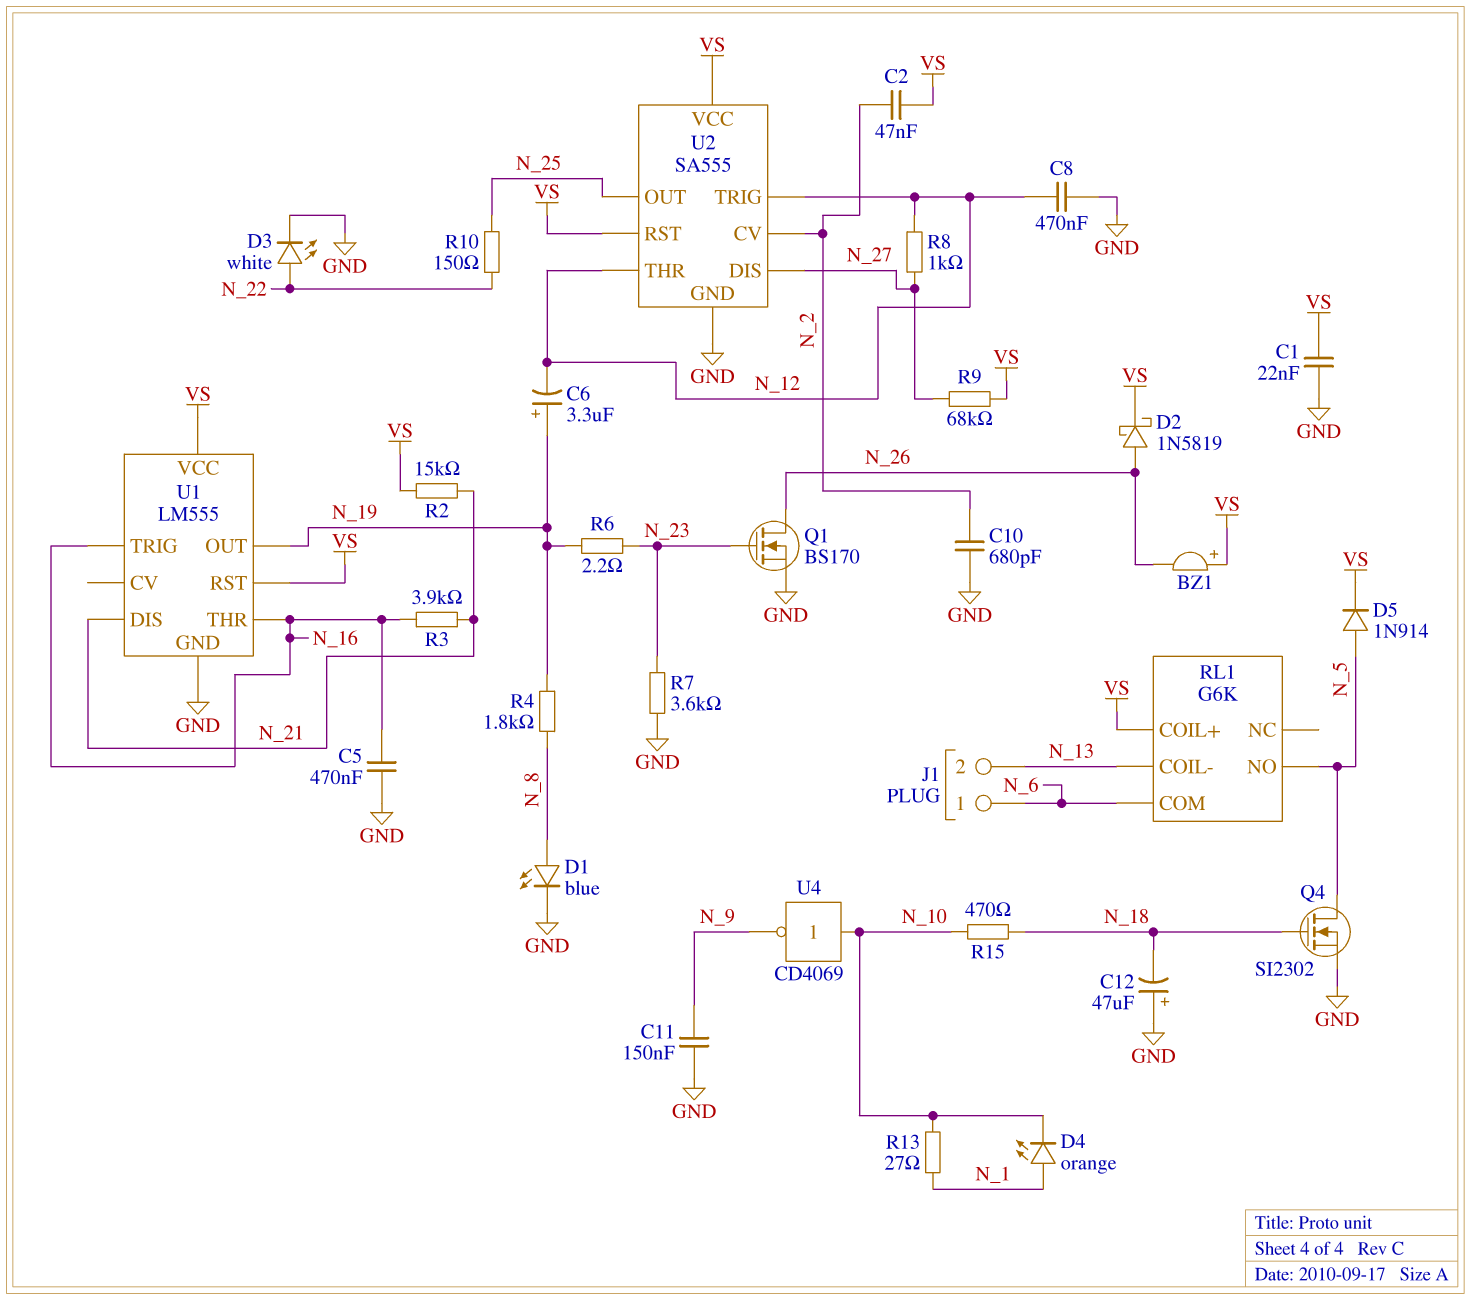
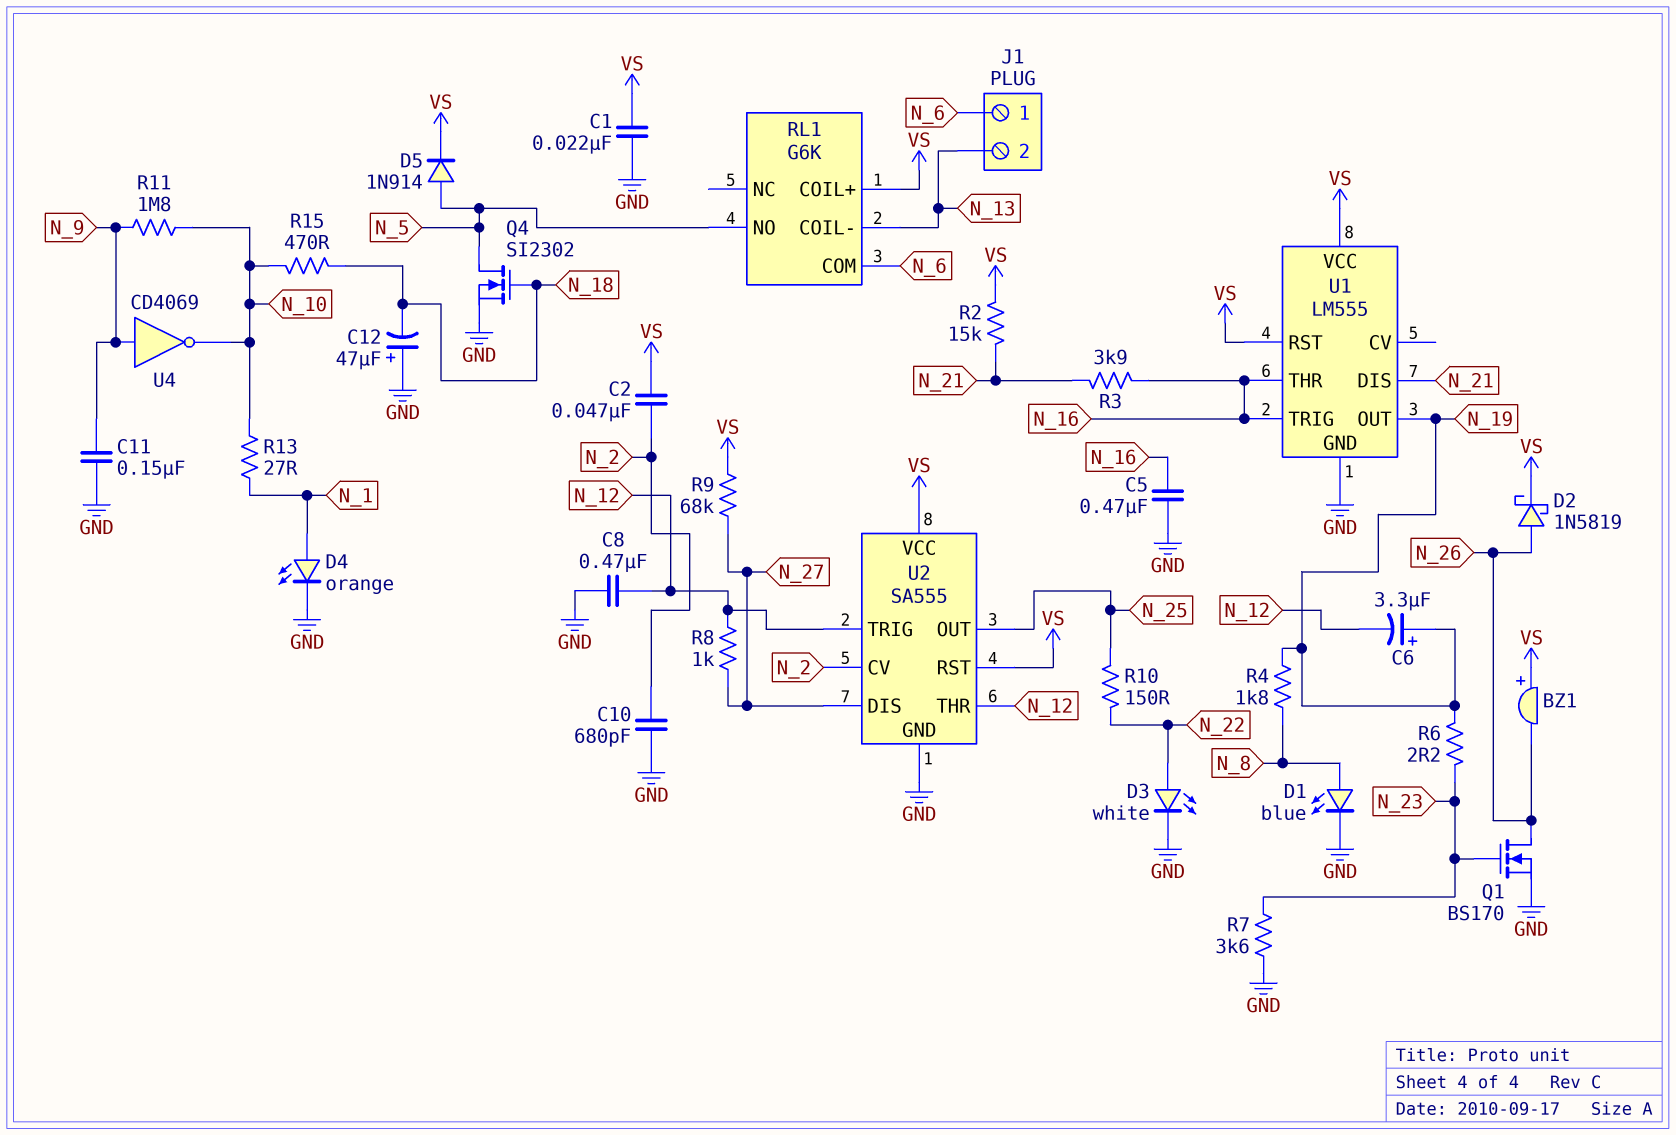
D4: LED orange (A N_1, K N_10) -> LED orange (A N_1, K GND)
R11: none -> 1.8M (N_9, N_10)
U4: NOT CD4069 (in N_10, out N_9) -> NOT CD4069 (in N_9, out N_10)

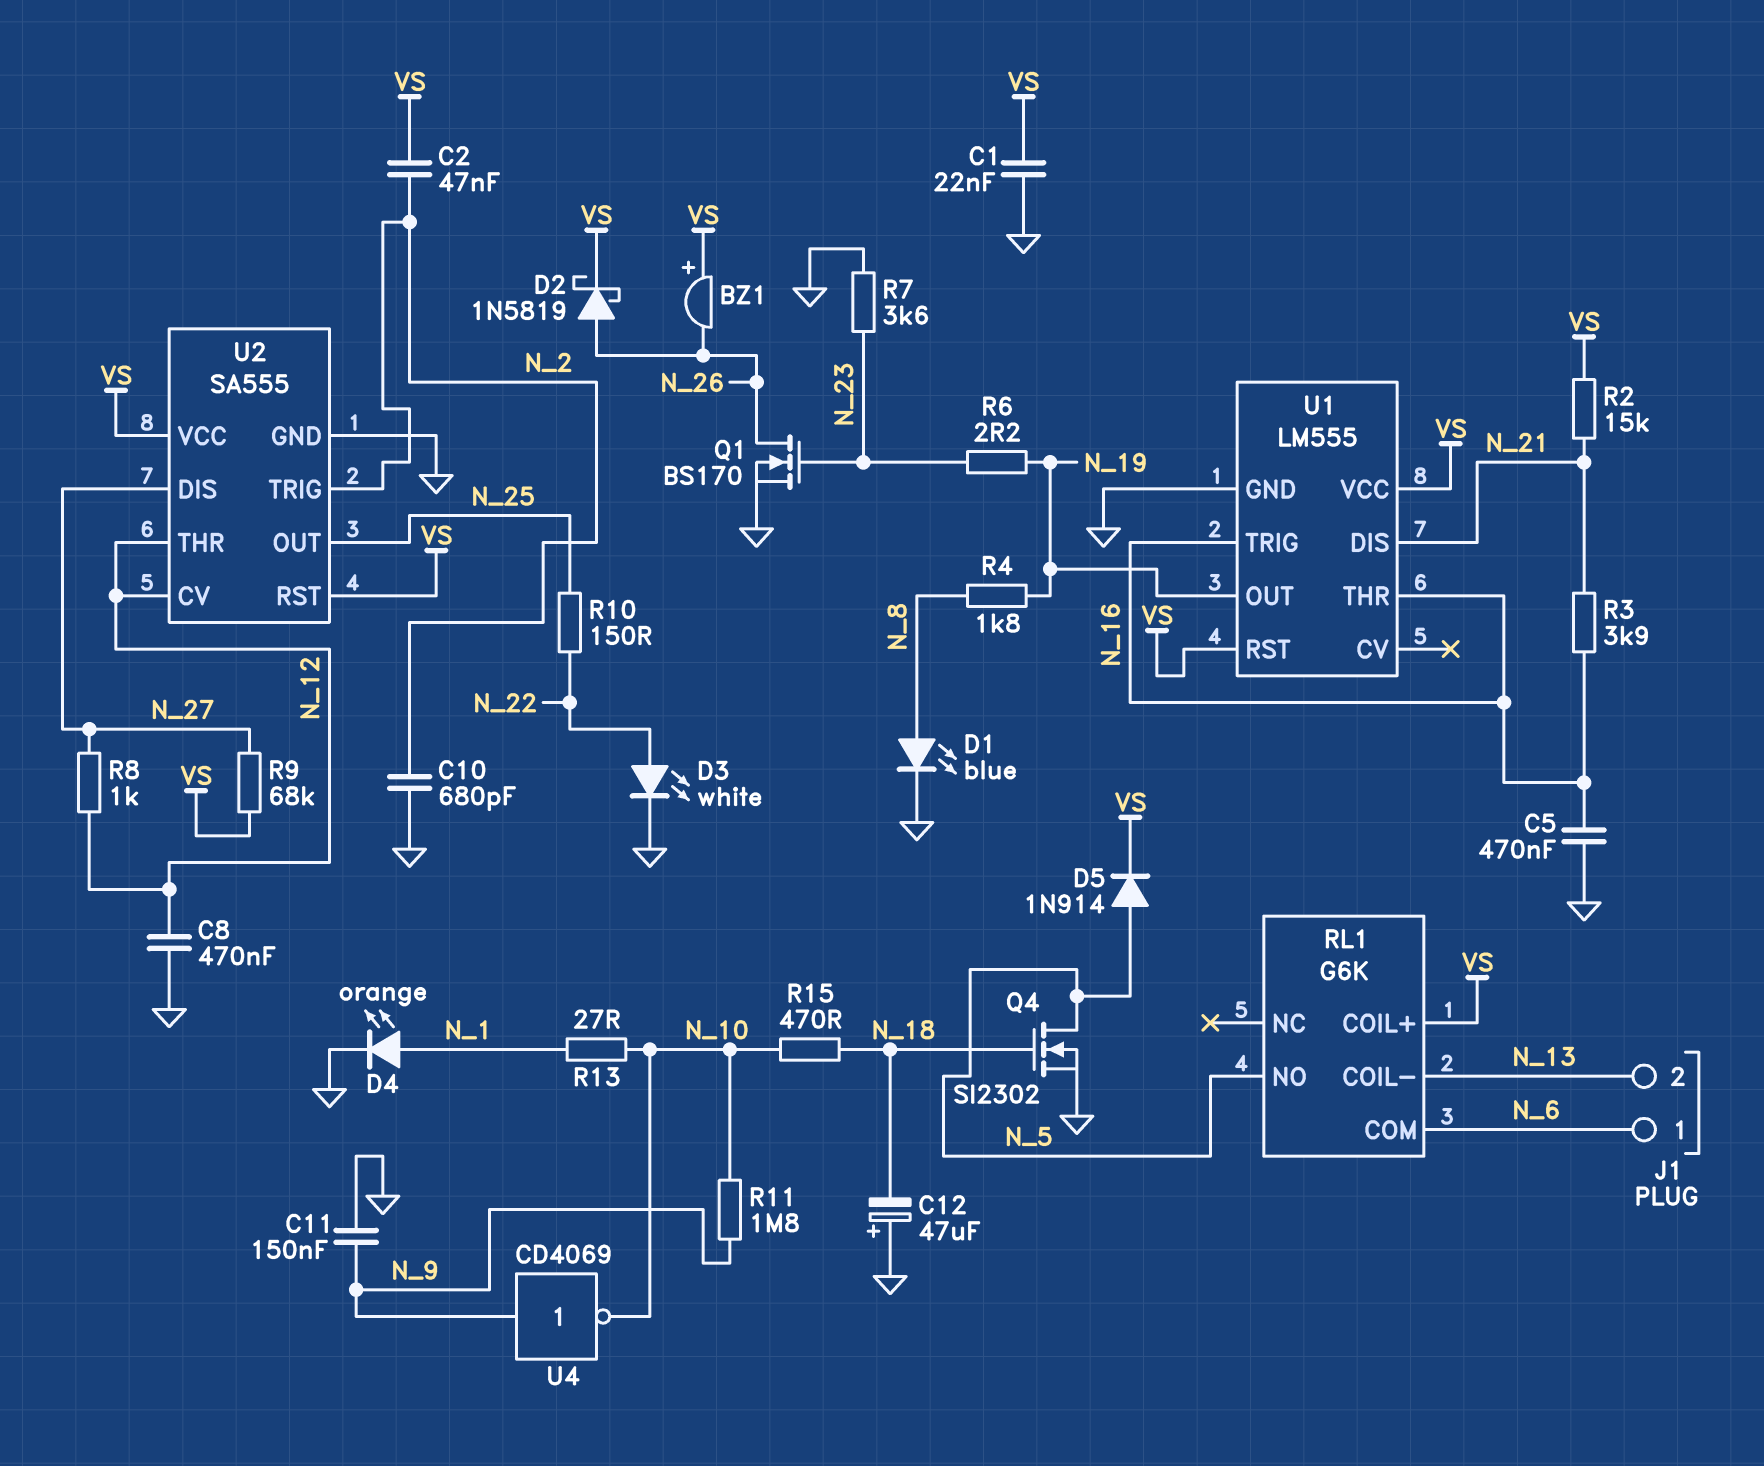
C6: 3.3uF (plus N_19, minus N_12) -> none
U2 pin CV: N_2 -> N_12
U2 pin TRIG: N_12 -> N_2

